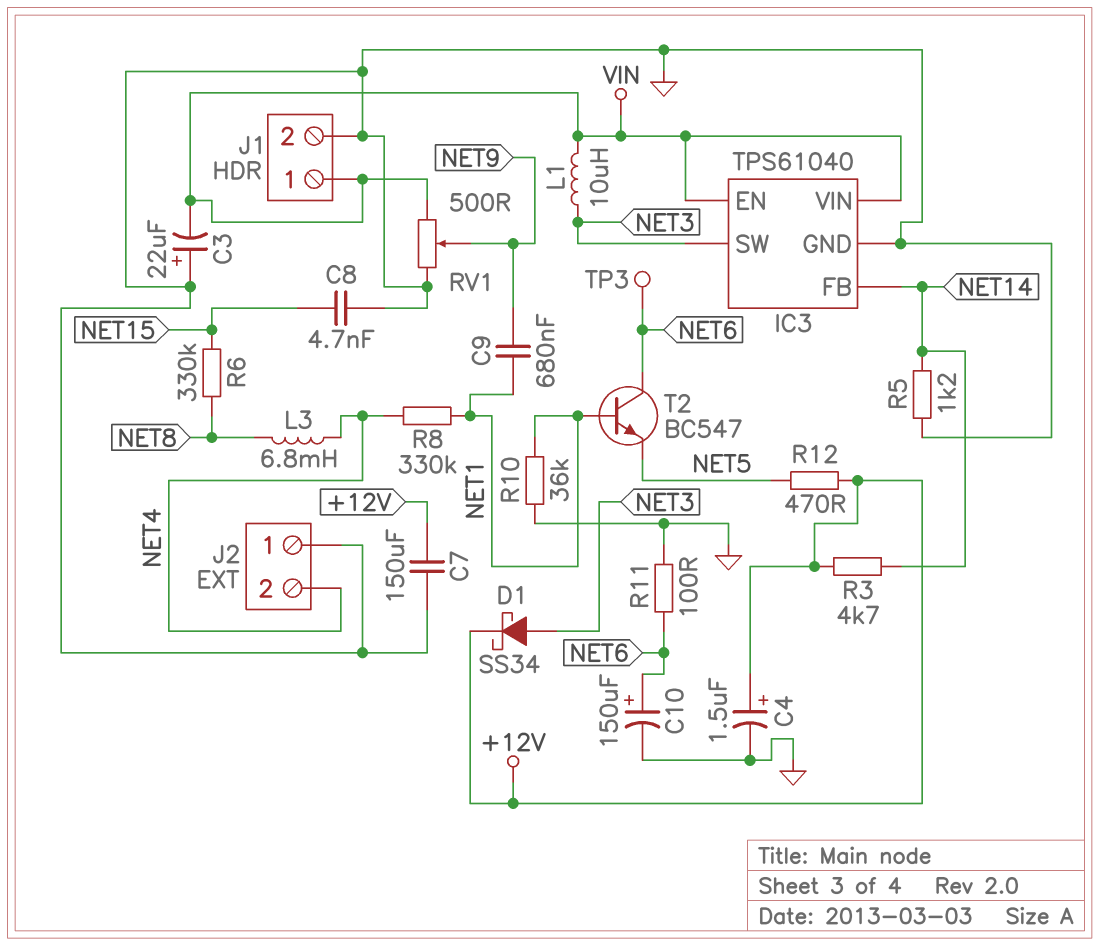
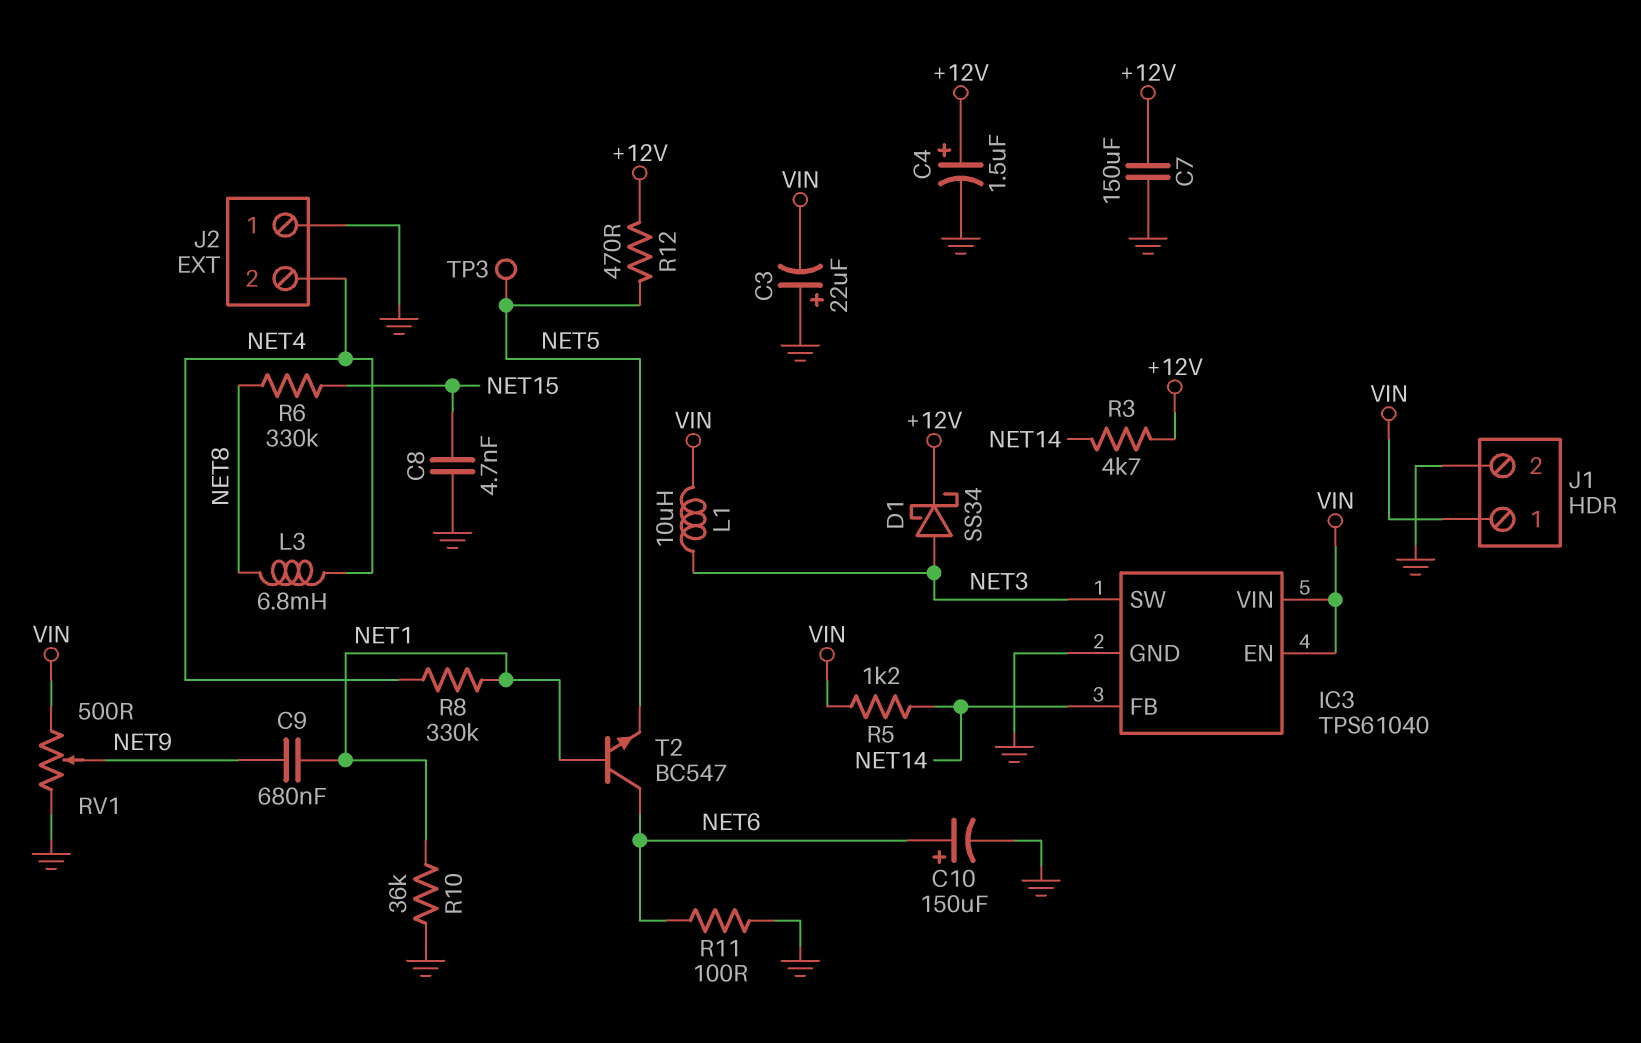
R5: 1.2k (GND, NET14) -> 1.2k (NET14, VIN)
TP3: test point (NET6) -> test point (NET5)

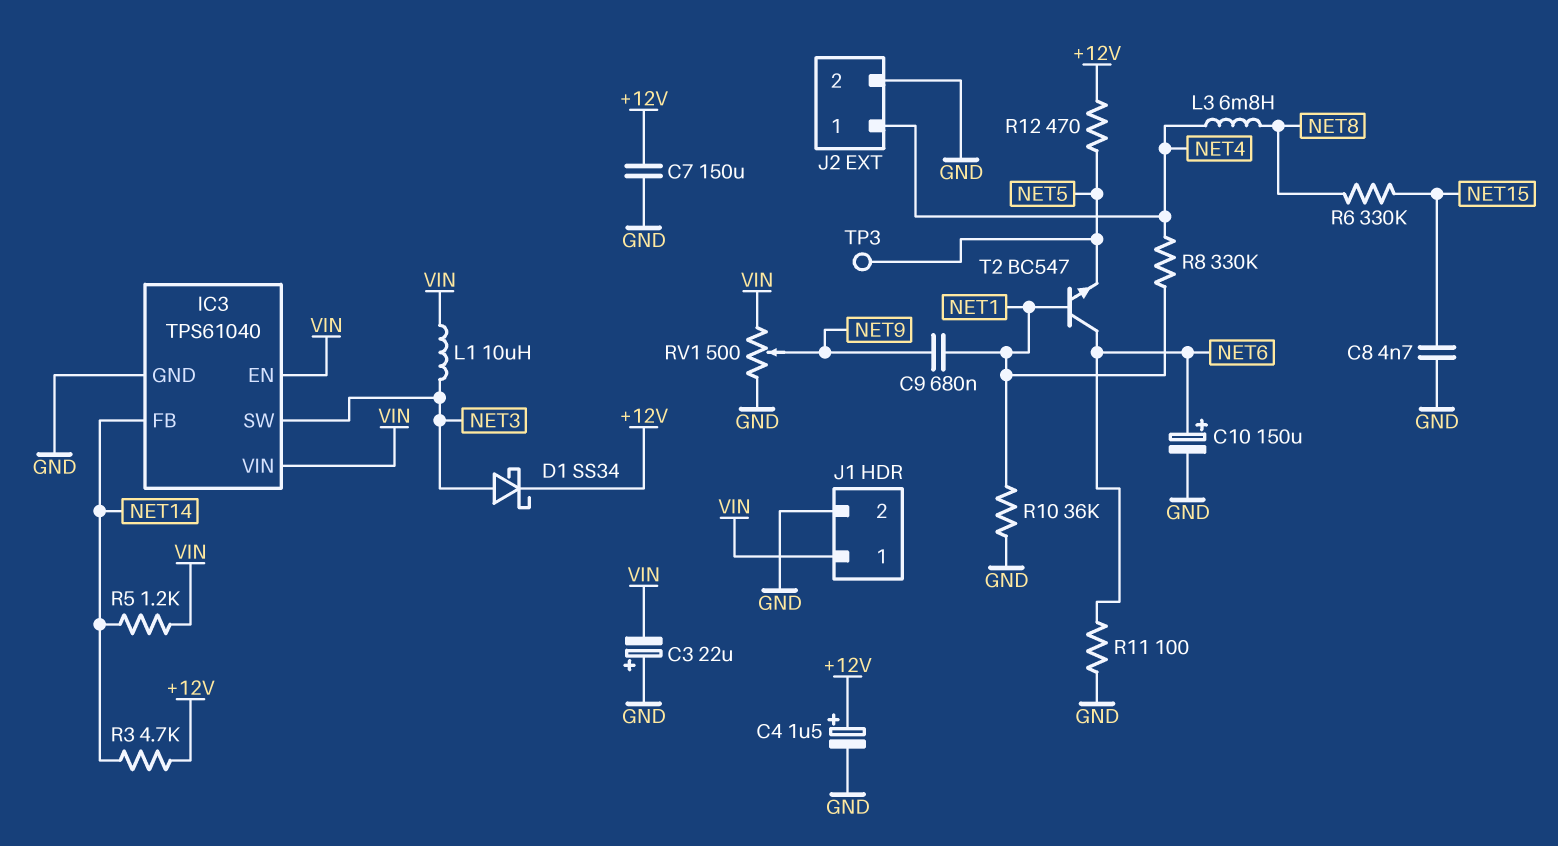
J2 pin 1: GND -> NET4
J2 pin 2: NET4 -> GND

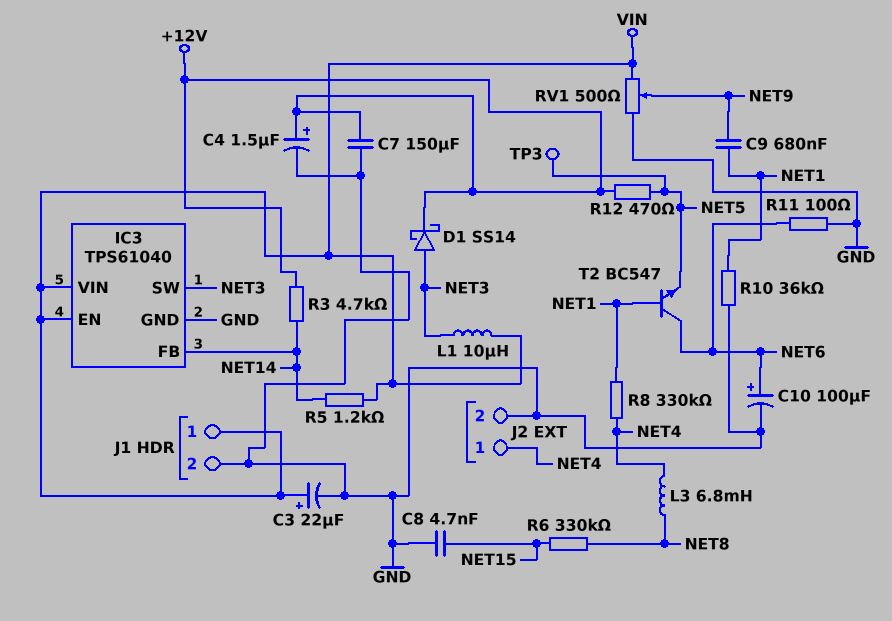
C3: 22uF (plus GND, minus VIN) -> 22uF (plus VIN, minus GND)
C10: 150uF (plus NET6, minus GND) -> 100uF (plus NET6, minus GND)
D1: schottky SS34 (A NET3, K +12V) -> schottky SS14 (A NET3, K +12V)

